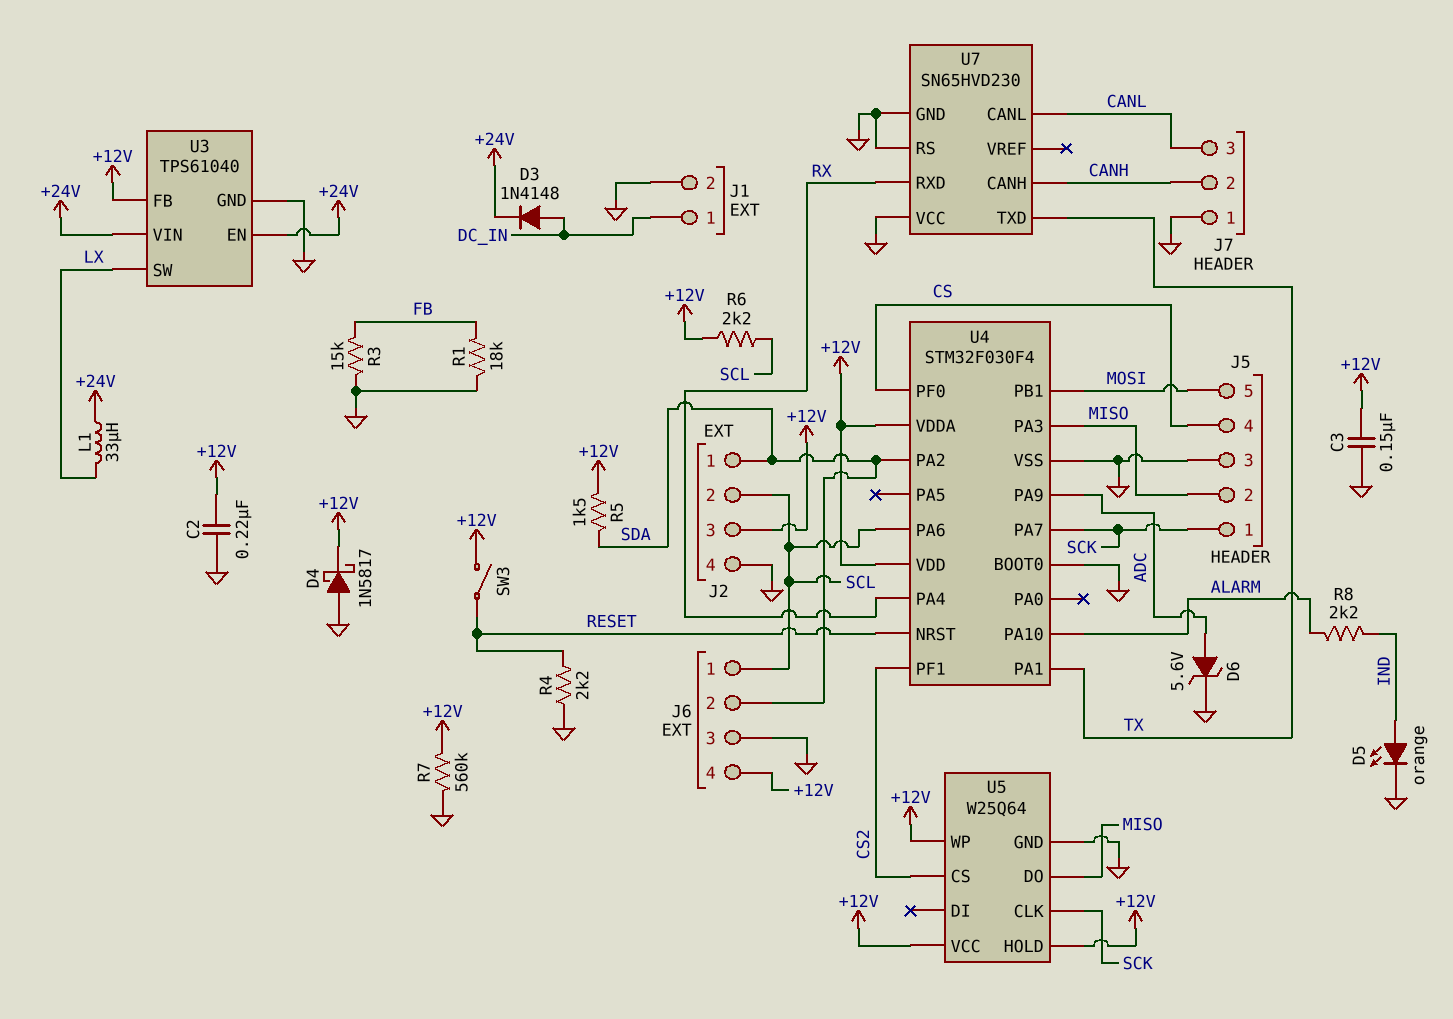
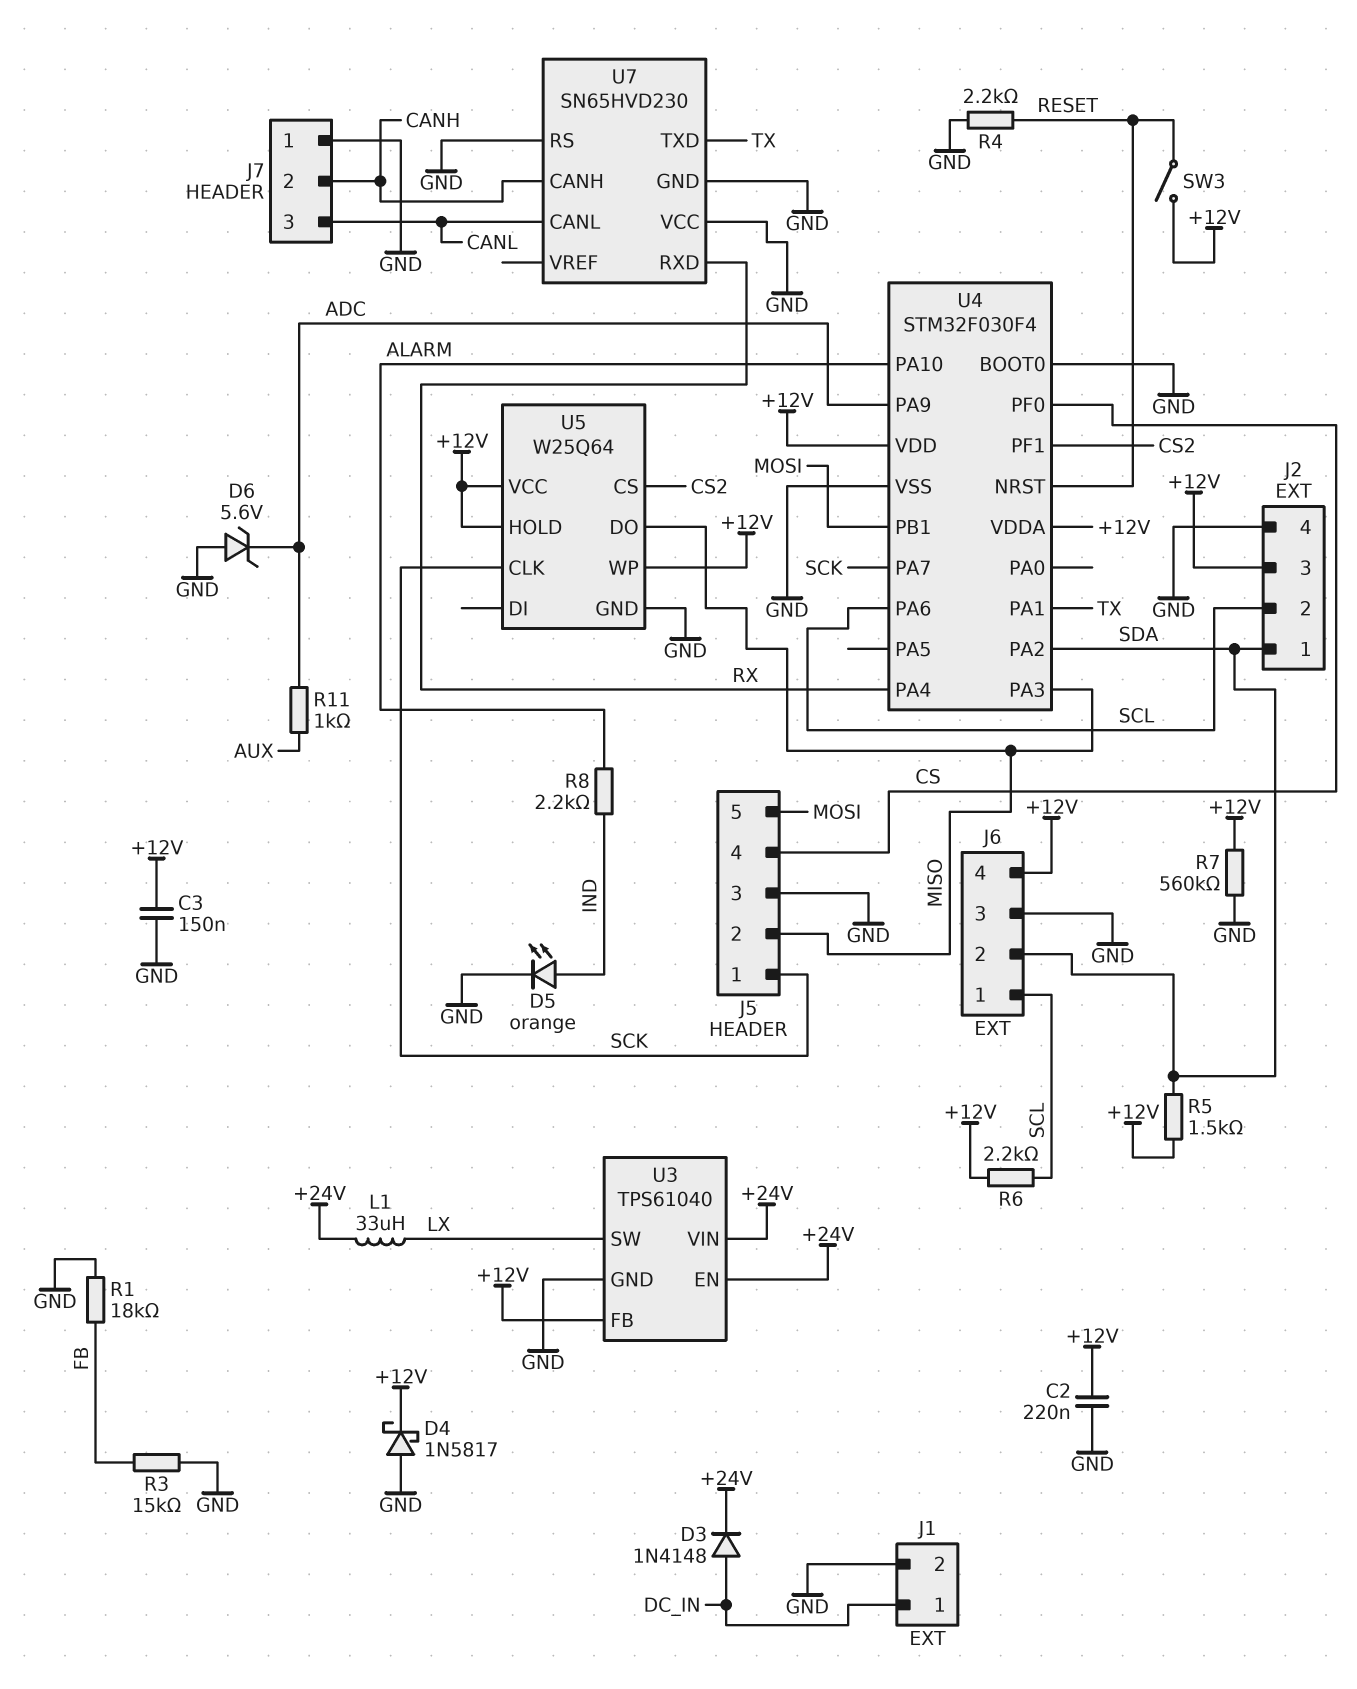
D6: zener 5.6V (A ADC, K GND) -> zener 5.6V (A GND, K ADC)
R11: none -> 1k (ADC, AUX)

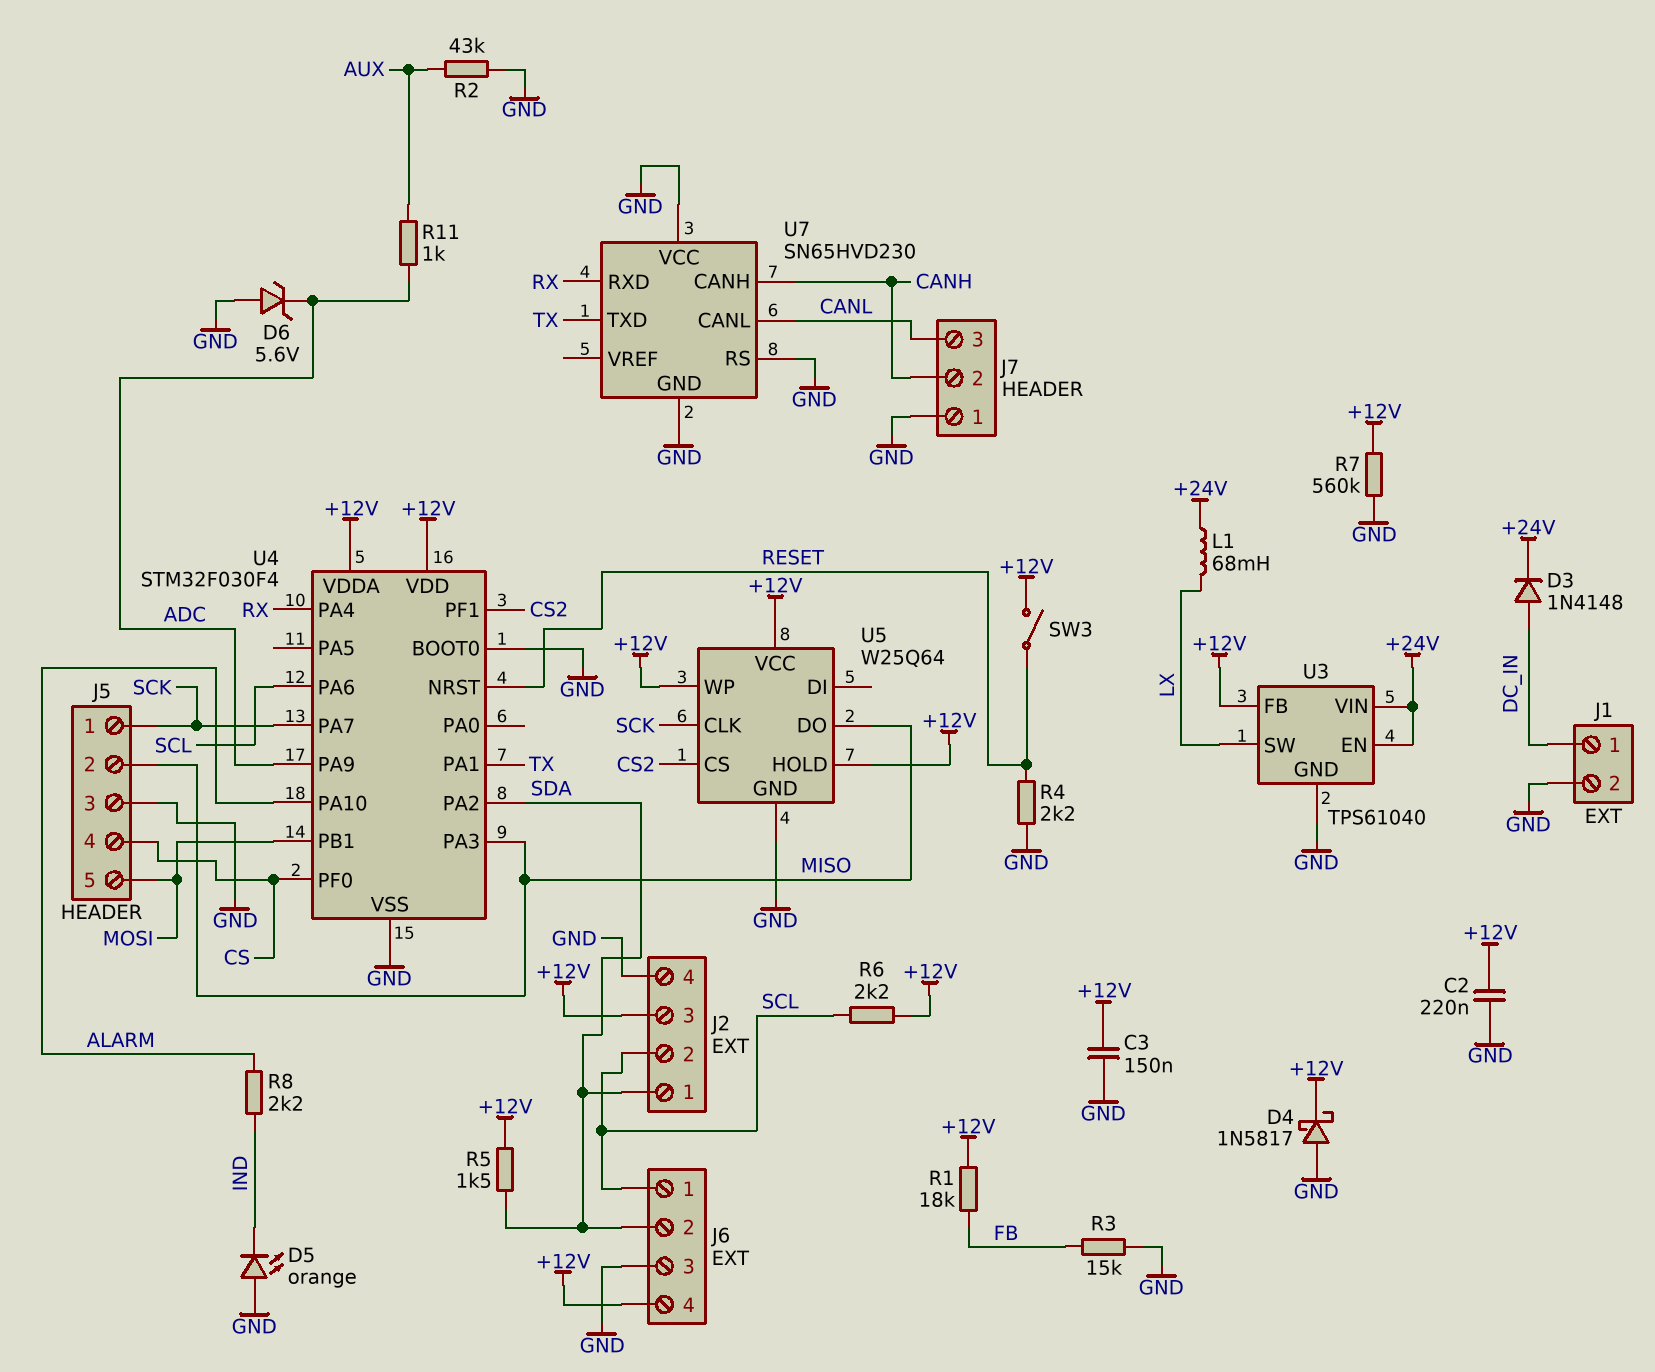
D5: LED orange (A IND, K GND) -> LED orange (A GND, K IND)
L1: 33uH (+24V, LX) -> 68mH (+24V, LX)
R1: 18k (FB, GND) -> 18k (+12V, FB)
R2: none -> 43k (AUX, GND)

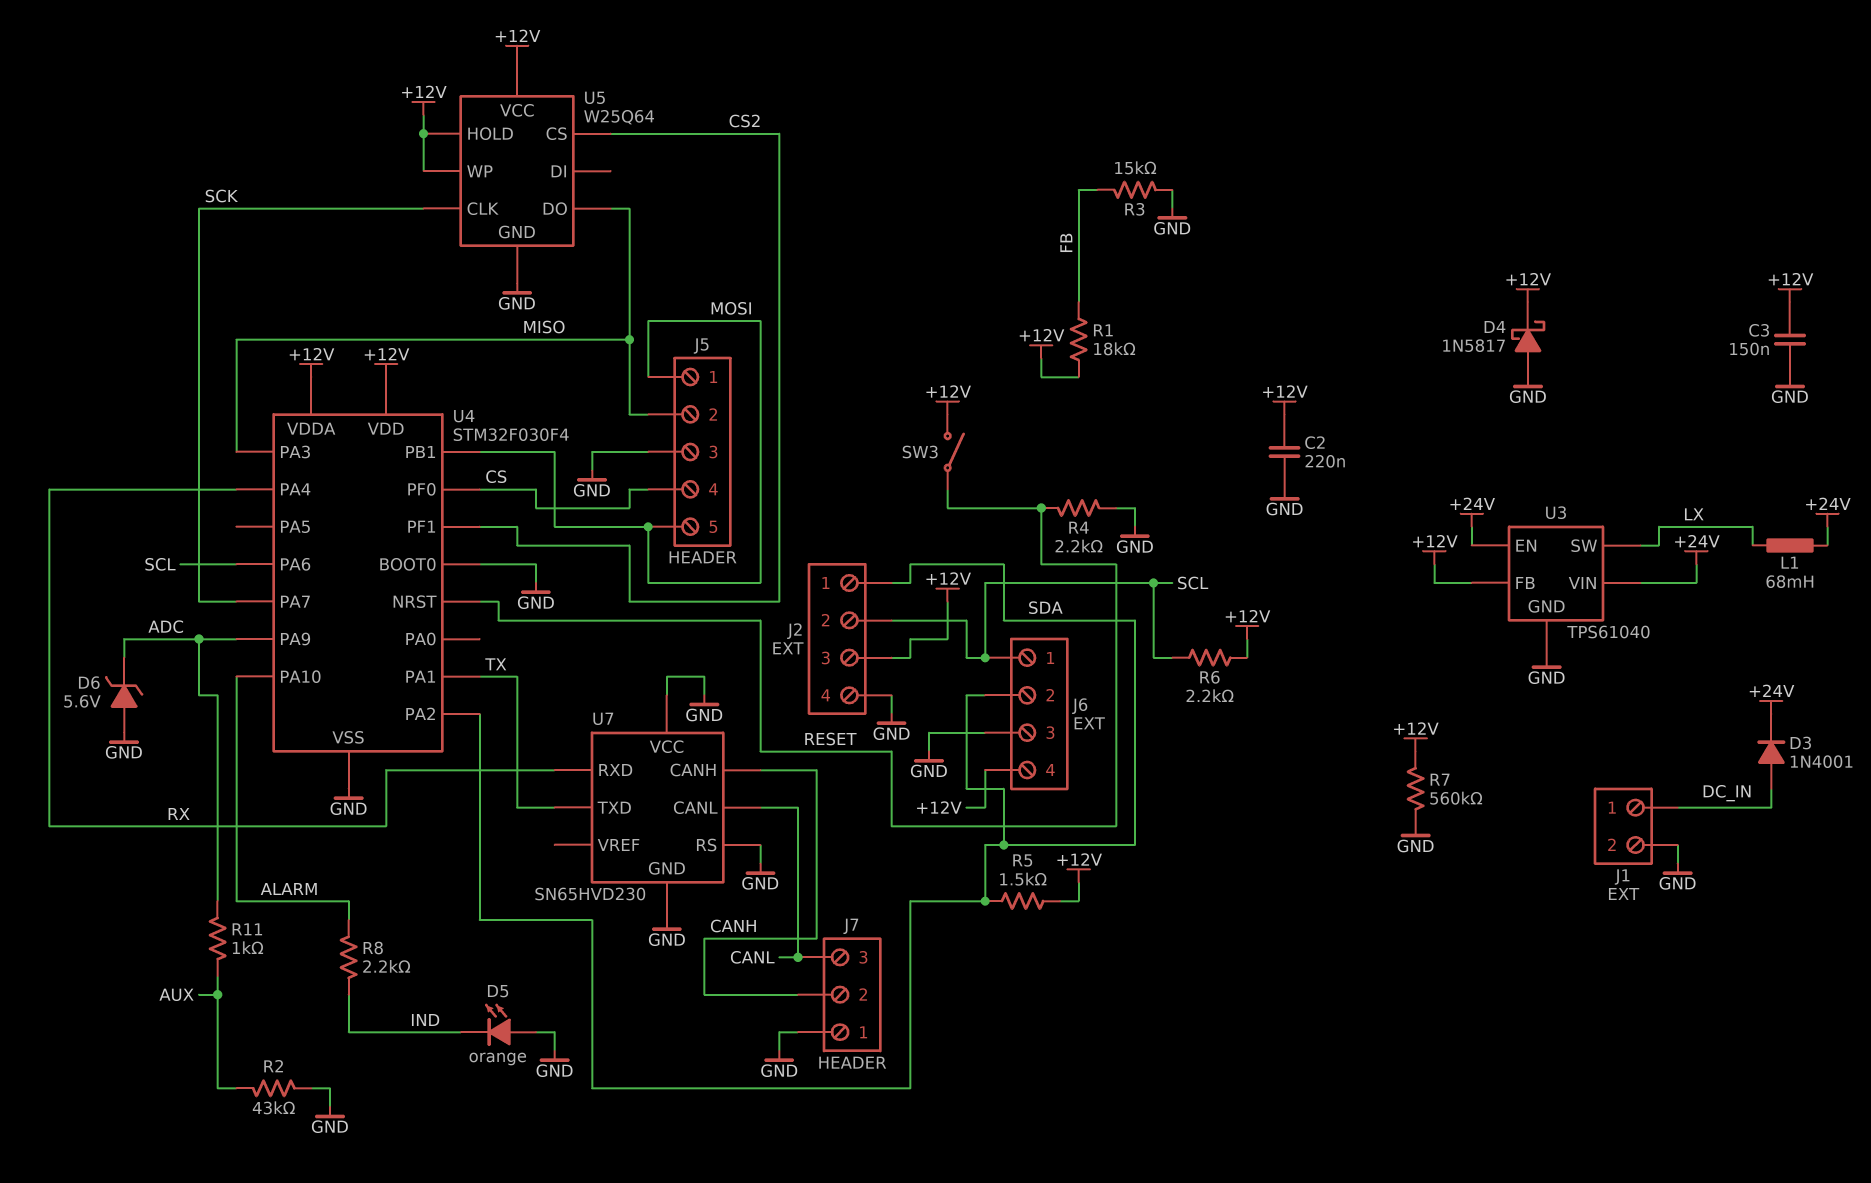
D3: diode 1N4148 (A DC_IN, K +24V) -> diode 1N4001 (A DC_IN, K +24V)
J5 pin 1: SCK -> MOSI

